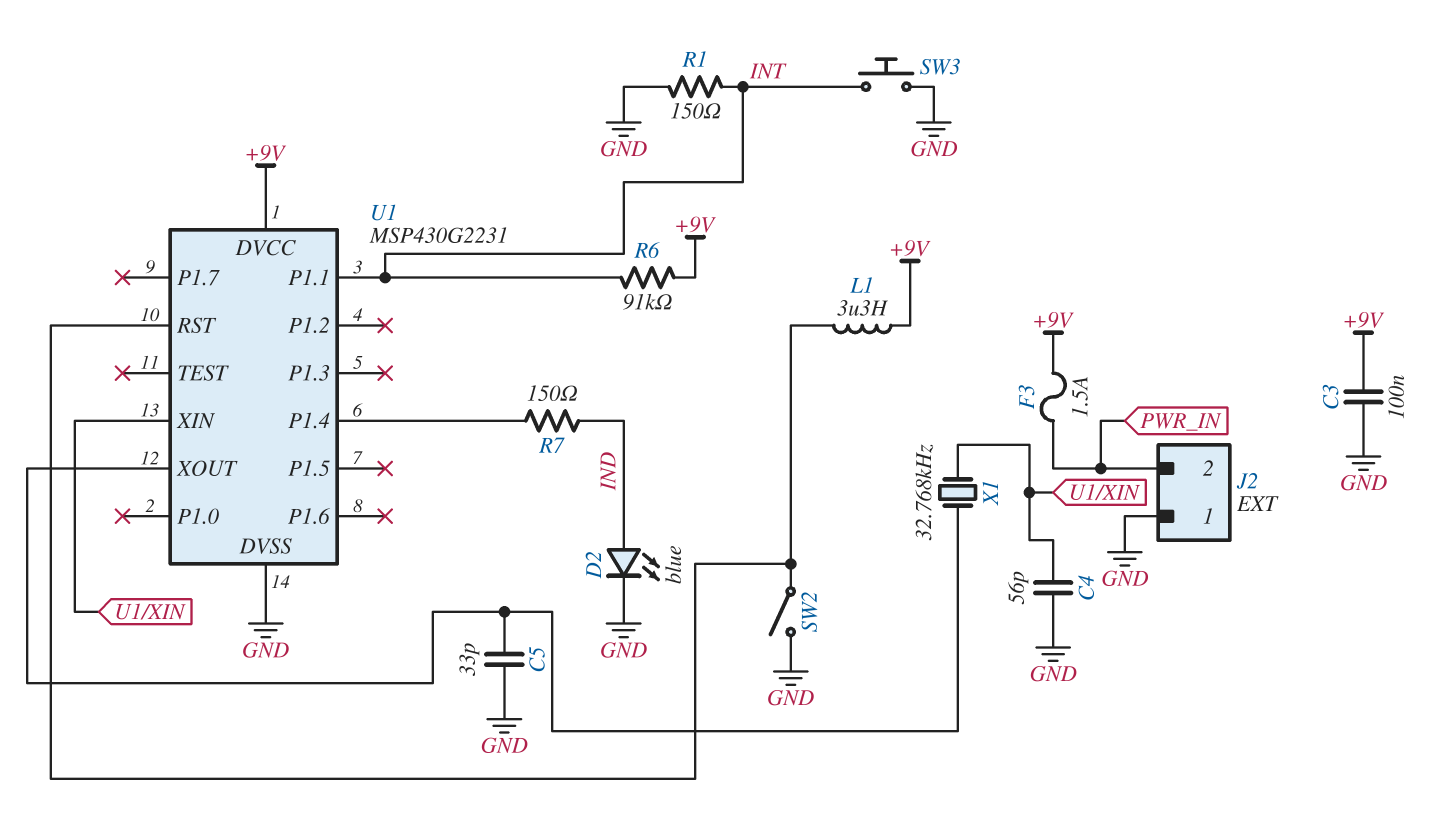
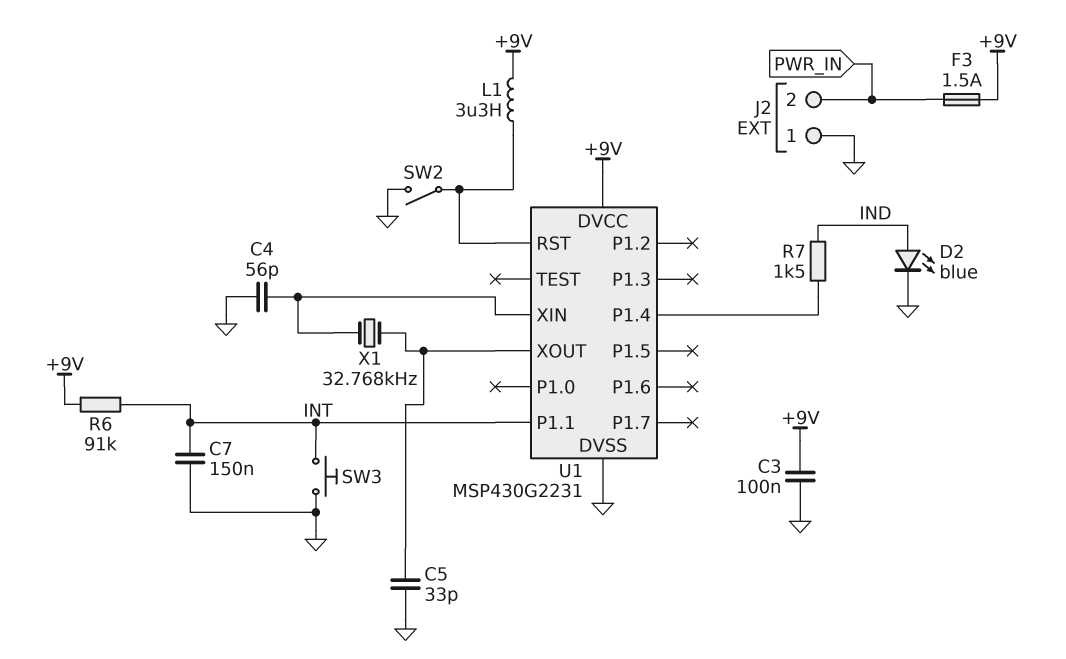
C7: none -> 150nF (GND, INT)
R1: 150 (GND, INT) -> none
R7: 150 (IND, U1/P1.4) -> 1.5k (IND, U1/P1.4)

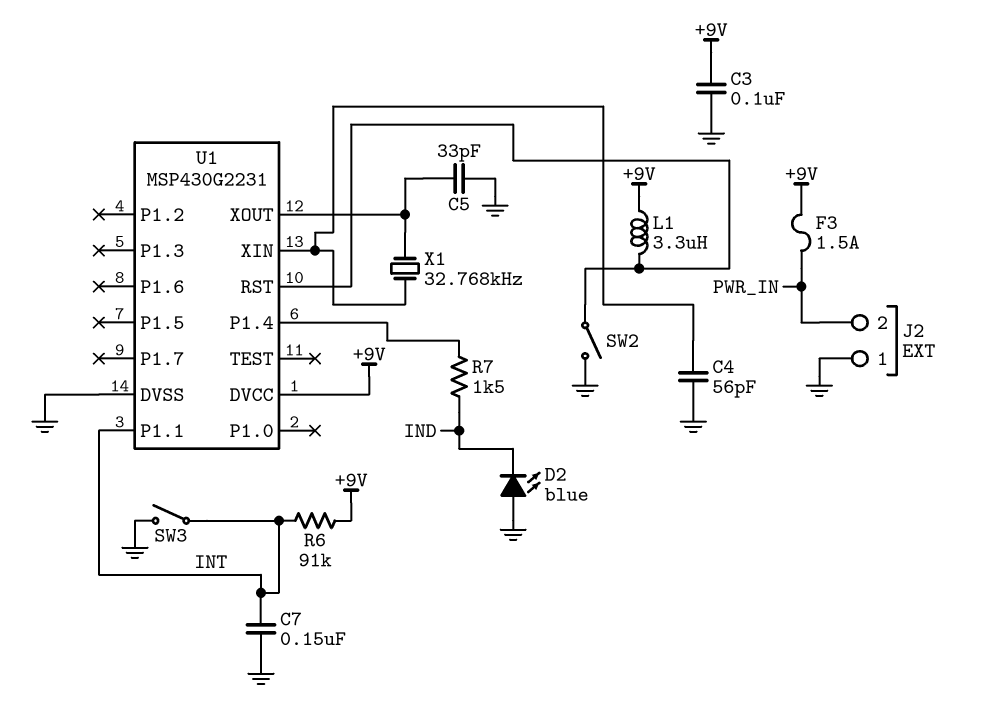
D2: LED blue (A IND, K GND) -> LED blue (A GND, K IND)
SW3: button (GND, INT) -> switch (GND, INT)

